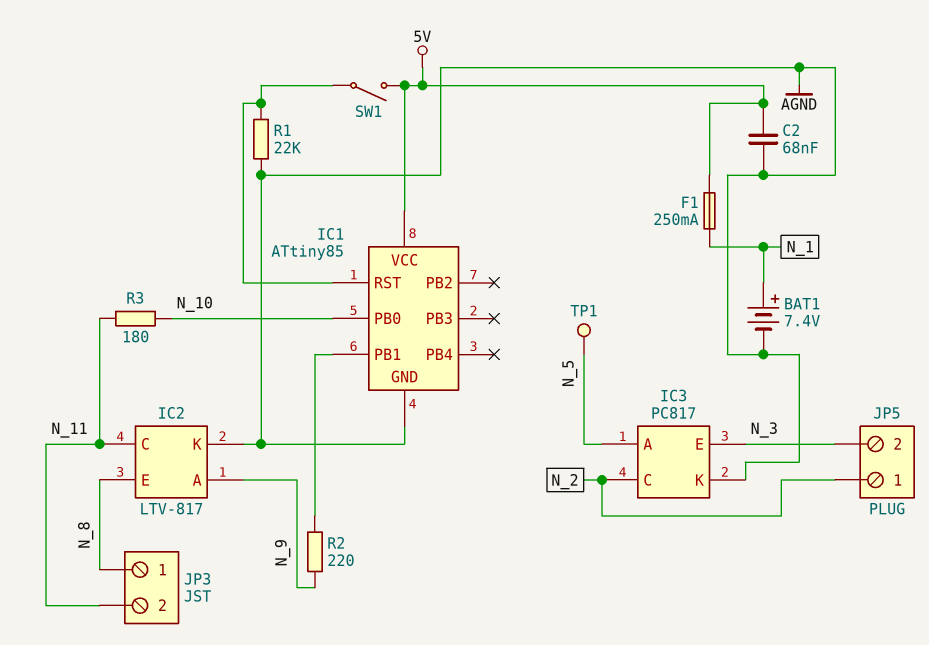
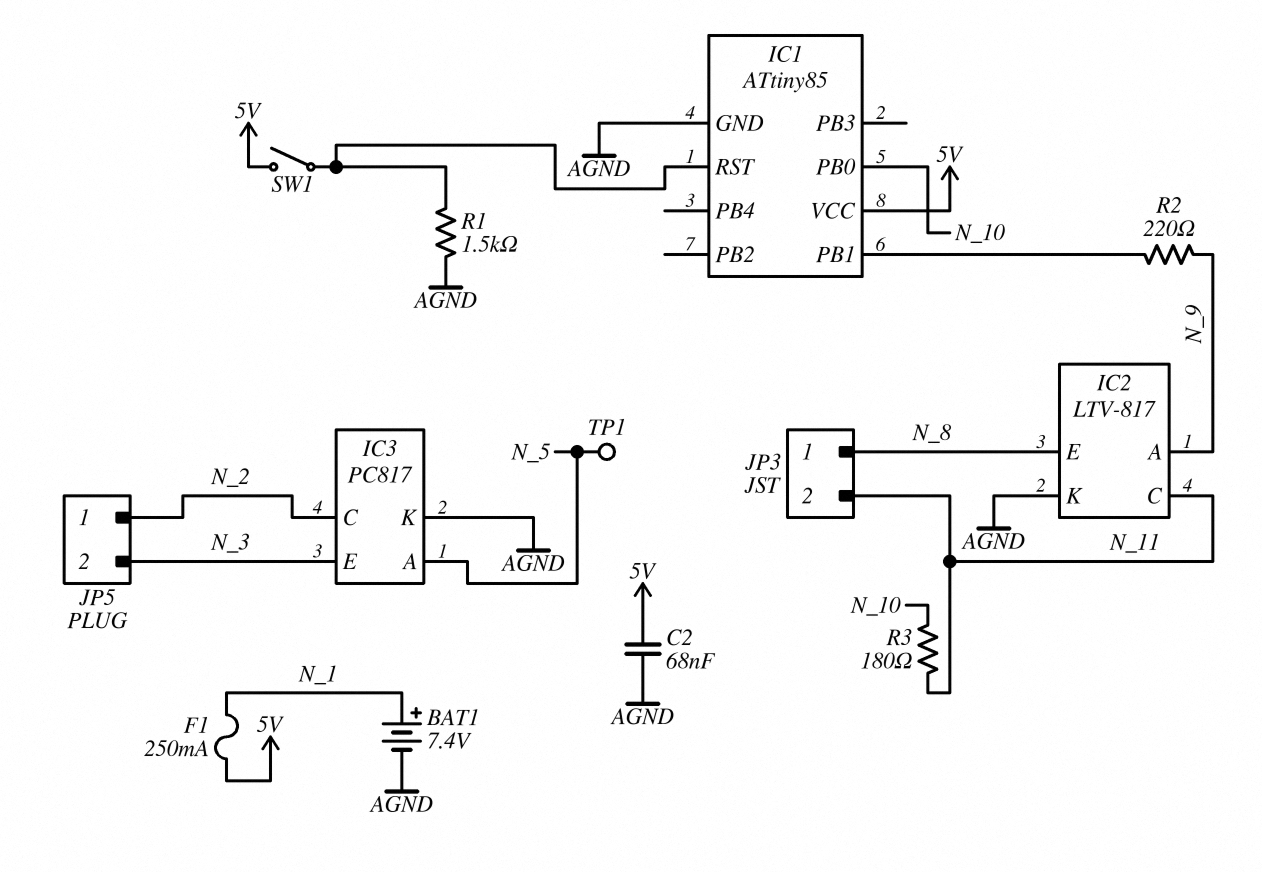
R1: 22k (AGND, IC1/RST) -> 1.5k (AGND, IC1/RST)

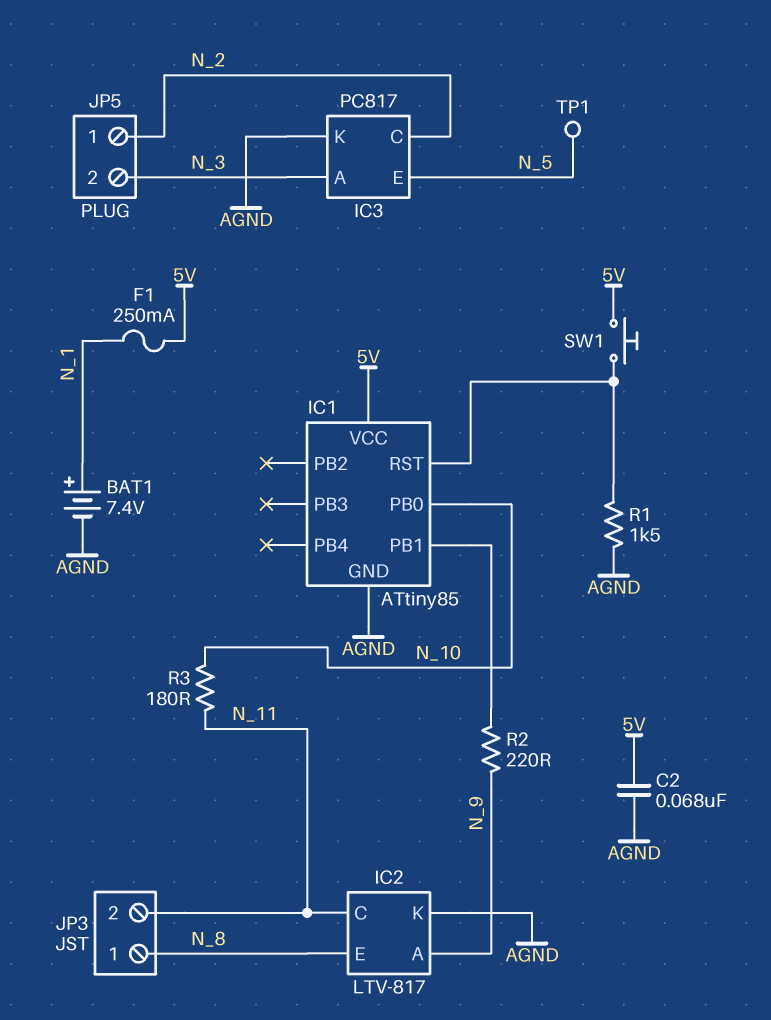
IC3 pin A: N_5 -> N_3
IC3 pin E: N_3 -> N_5
SW1: switch (5V, IC1/RST) -> button (5V, IC1/RST)

